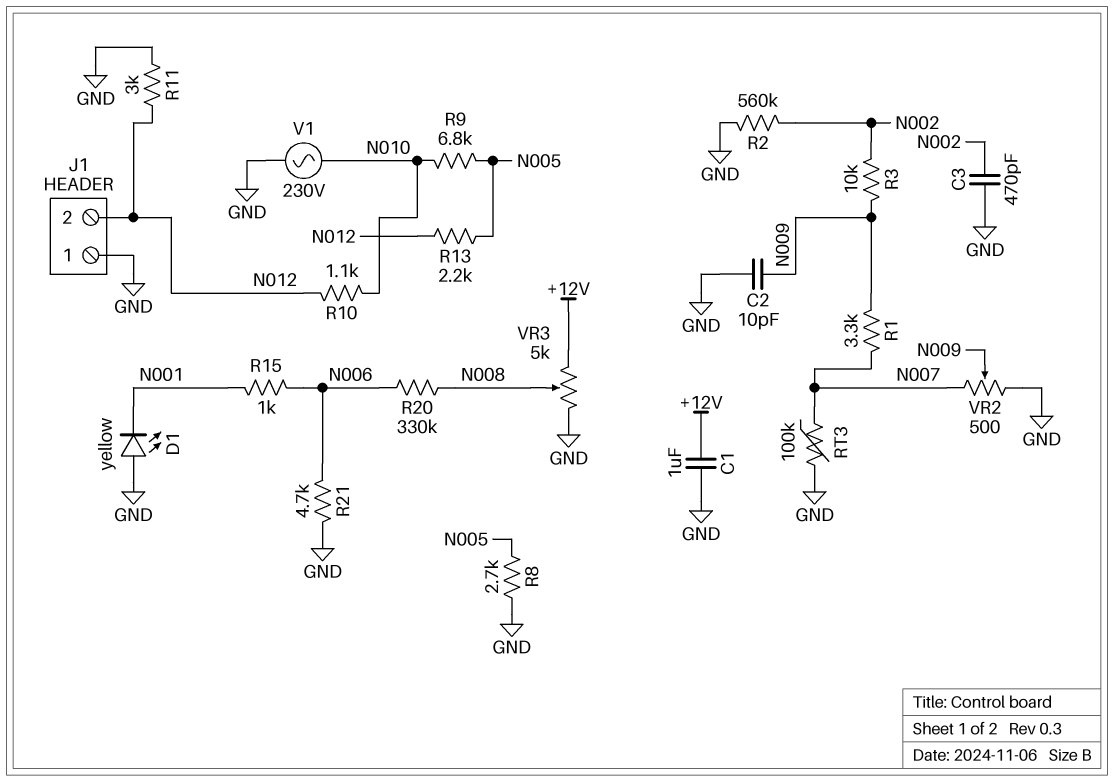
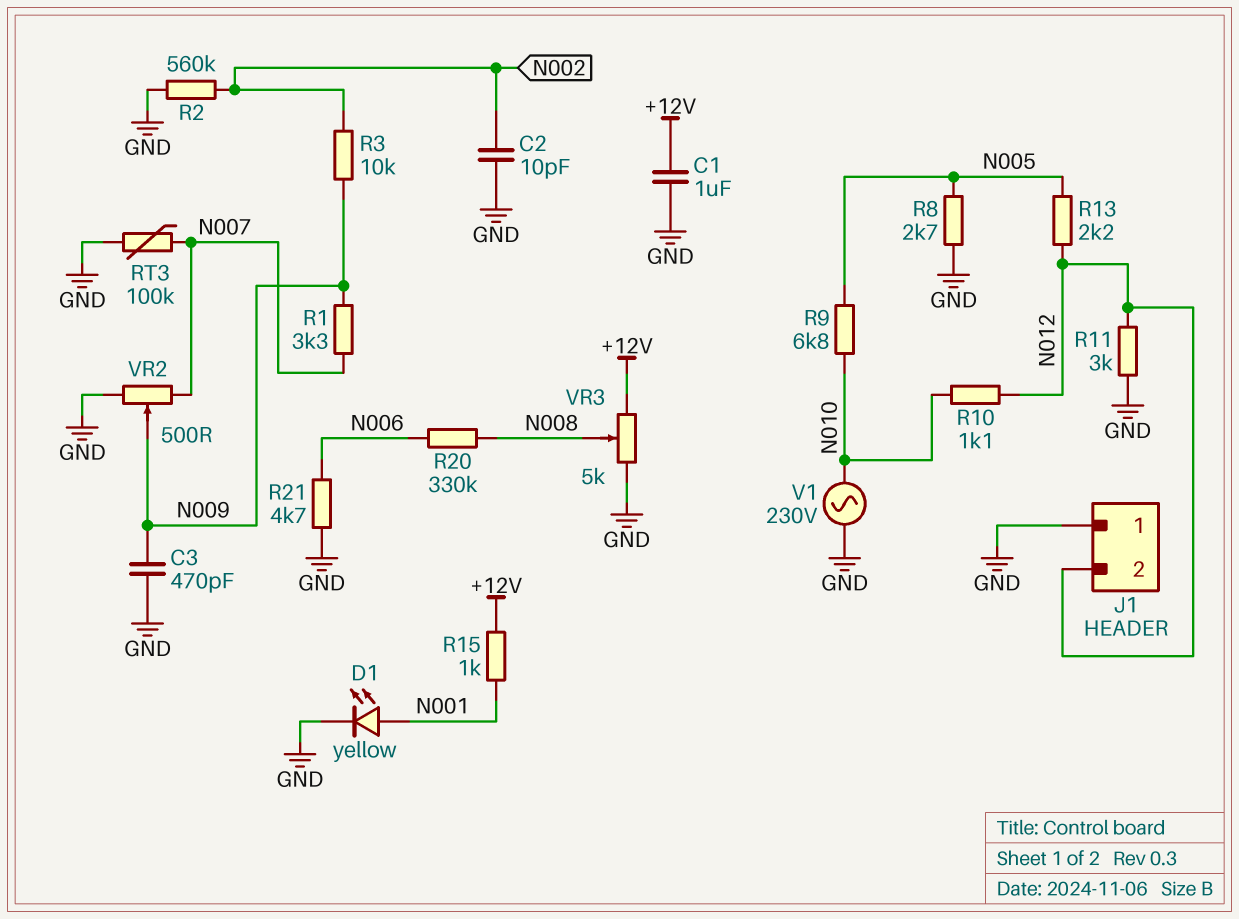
C2: 10pF (GND, N009) -> 10pF (GND, N002)
C3: 470pF (GND, N002) -> 470pF (GND, N009)
D1: LED yellow (A GND, K N001) -> LED yellow (A N001, K GND)
R15: 1k (N001, N006) -> 1k (+12V, N001)

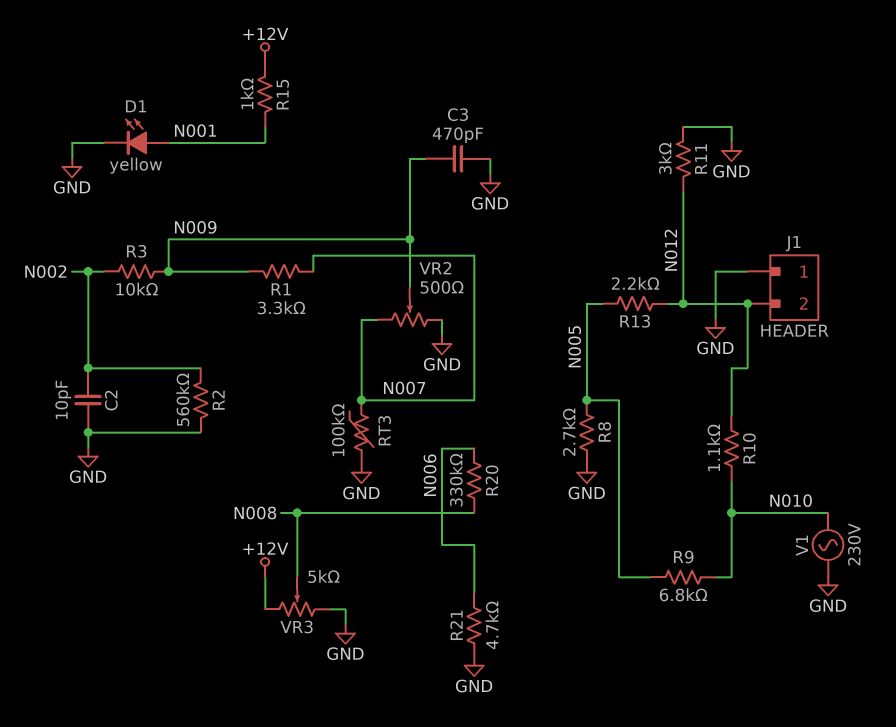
C1: 1uF (+12V, GND) -> none

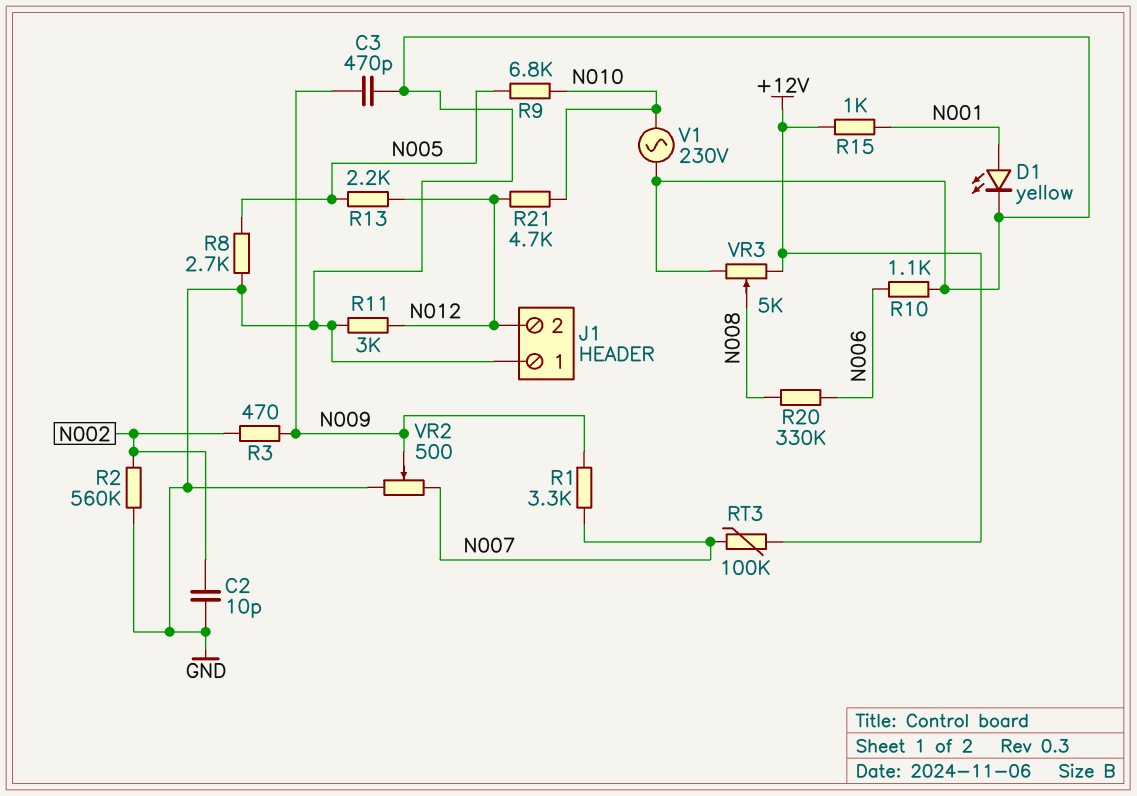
R3: 10k (N002, N009) -> 470 (N002, N009)
R10: 1.1k (N010, N012) -> 1.1k (GND, N006)
R21: 4.7k (GND, N006) -> 4.7k (N010, N012)
RT3: 100k (GND, N007) -> 100k (+12V, N007)

